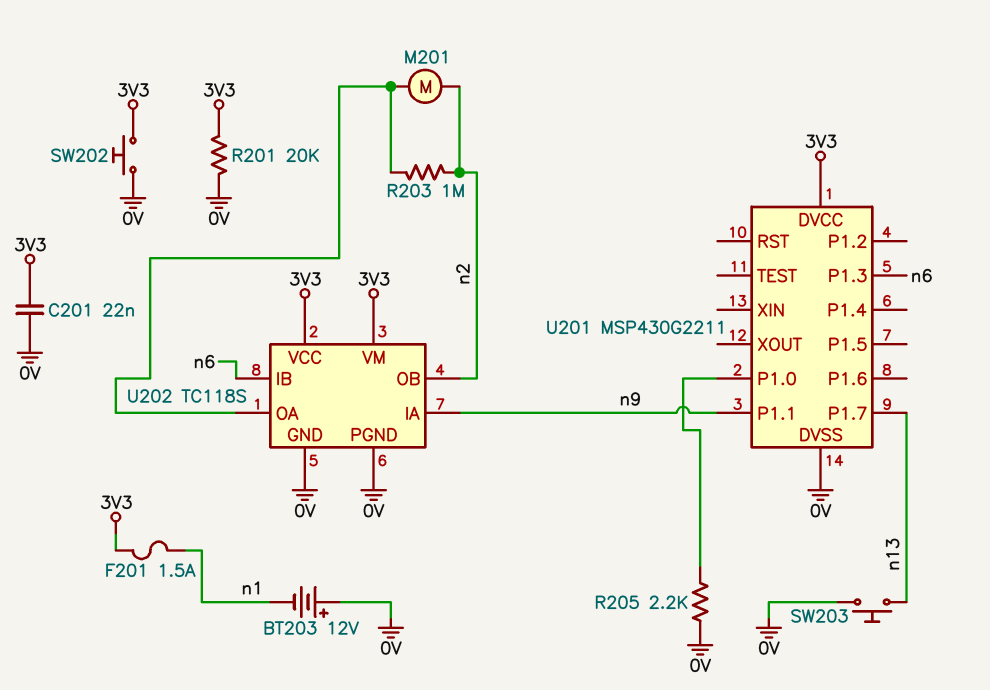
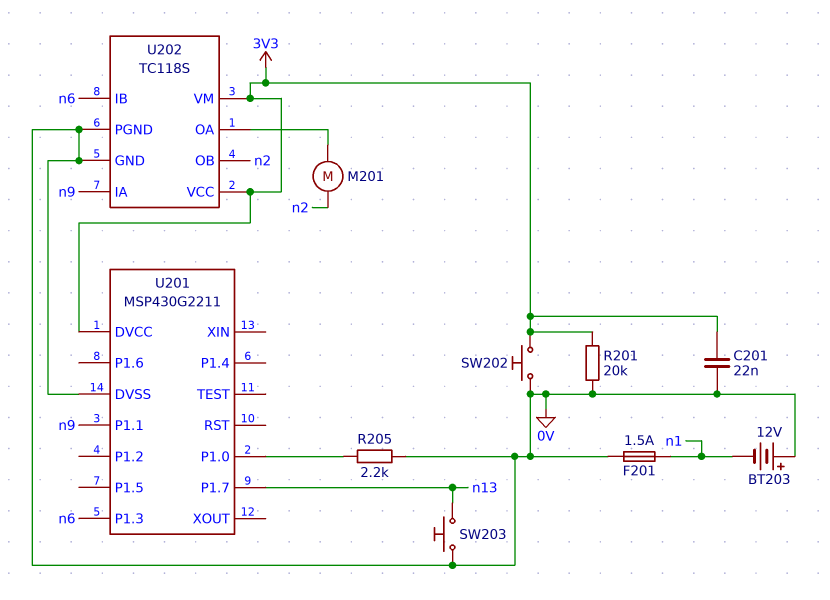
F201: 1.5A (3V3, n1) -> 1.5A (0V, n1)
R203: 1M (U202/OA, n2) -> none

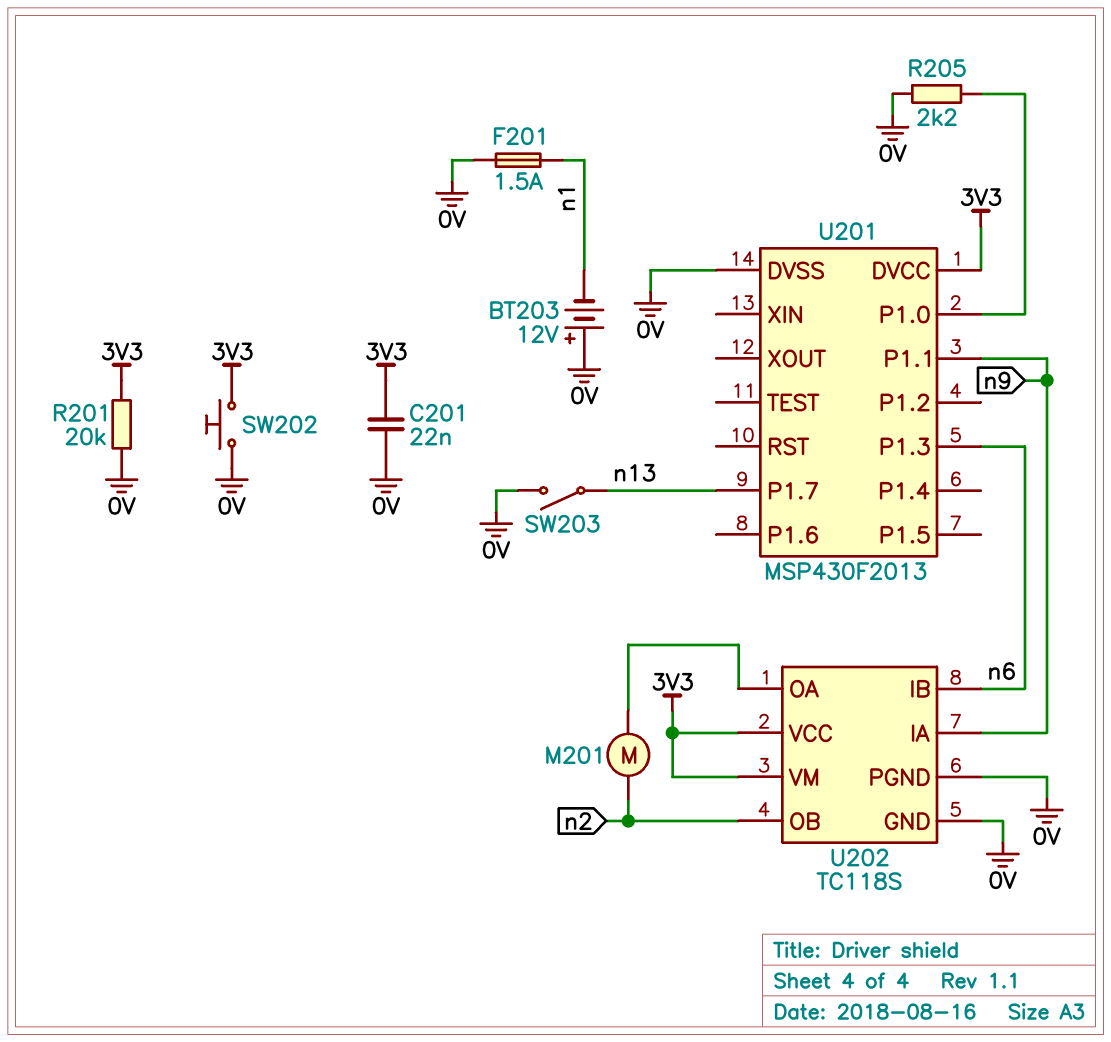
SW203: button (0V, n13) -> switch (0V, n13)
U201: MSP430G2211 -> MSP430F2013

